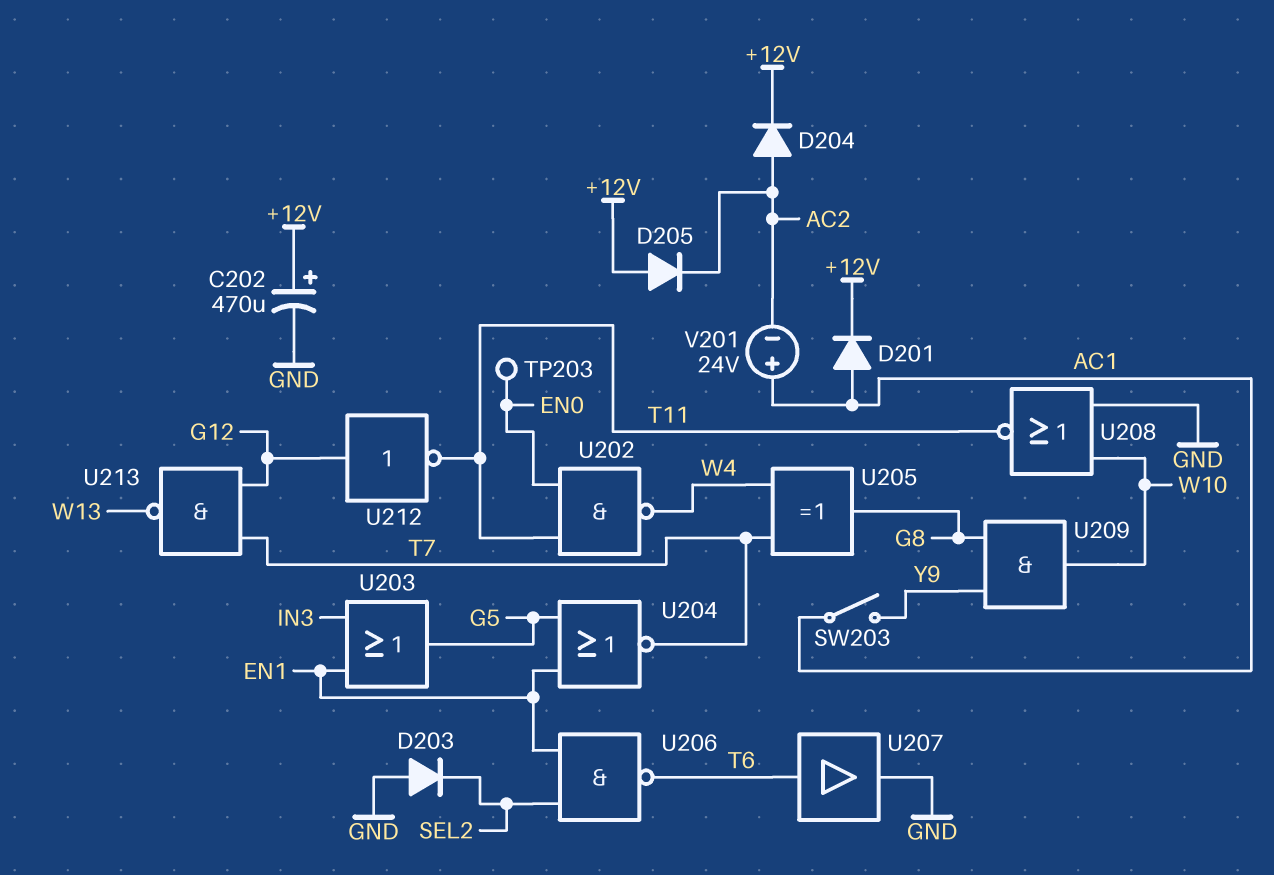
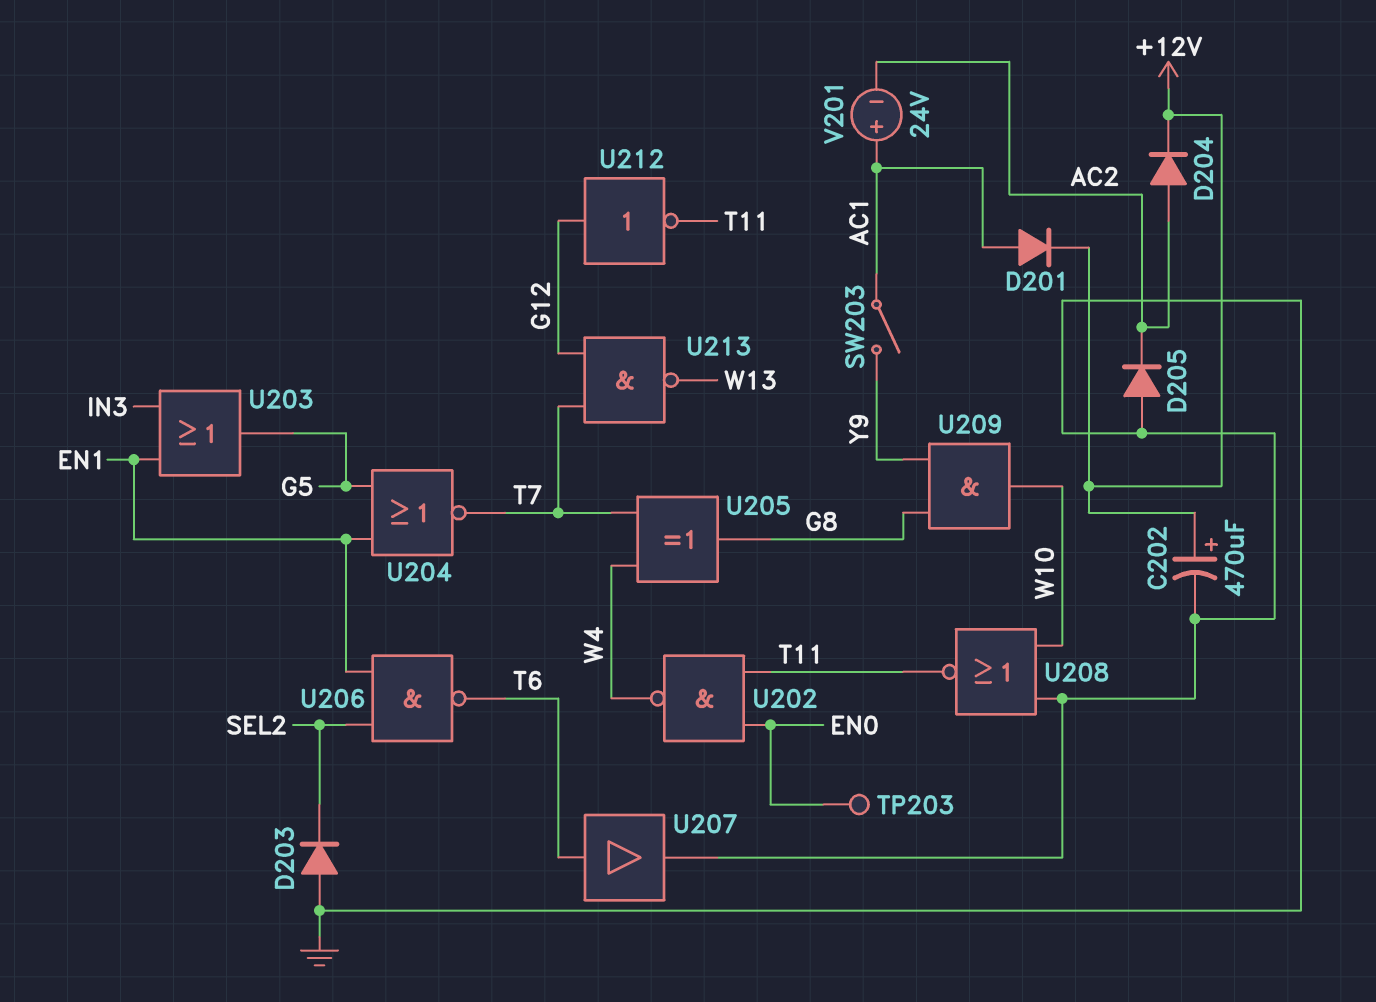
D205: diode (A +12V, K AC2) -> diode (A GND, K AC2)

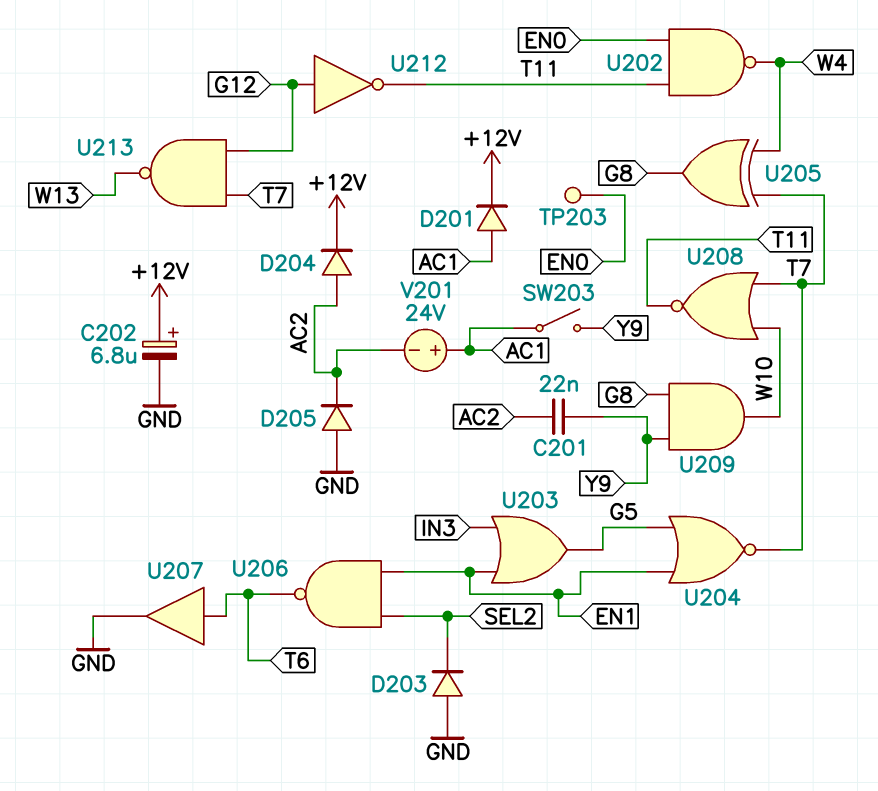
C201: none -> 22nF (AC2, Y9)
C202: 470uF (plus +12V, minus GND) -> 6.8uF (plus +12V, minus GND)
U208: NOR (in GND, in W10, out T11) -> NOR (in T7, in W10, out T11)

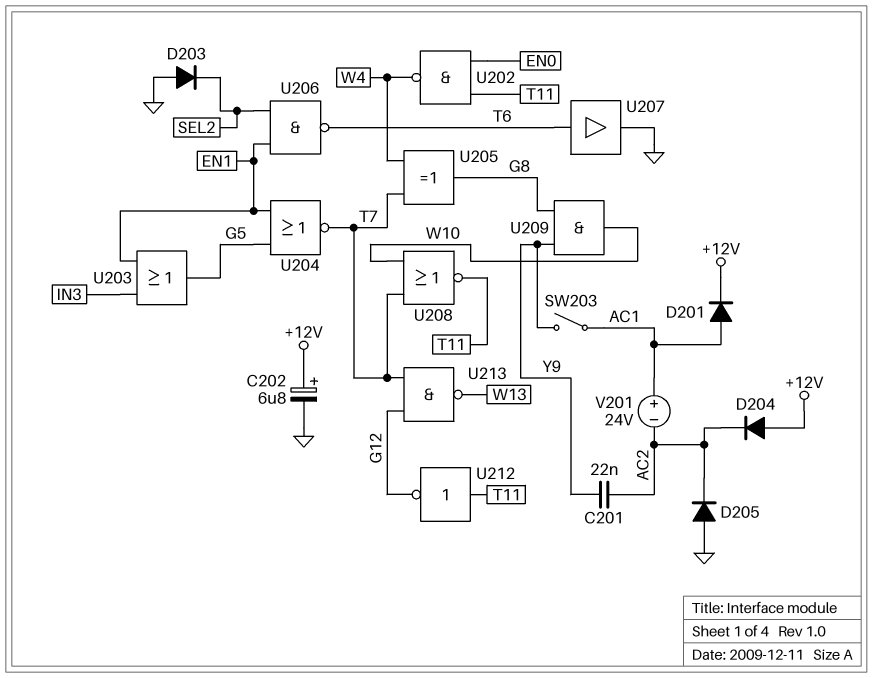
D204: diode (A AC2, K +12V) -> diode (A +12V, K AC2)
TP203: test point (EN0) -> none
U212: NOT (in G12, out T11) -> NOT (in T11, out G12)

